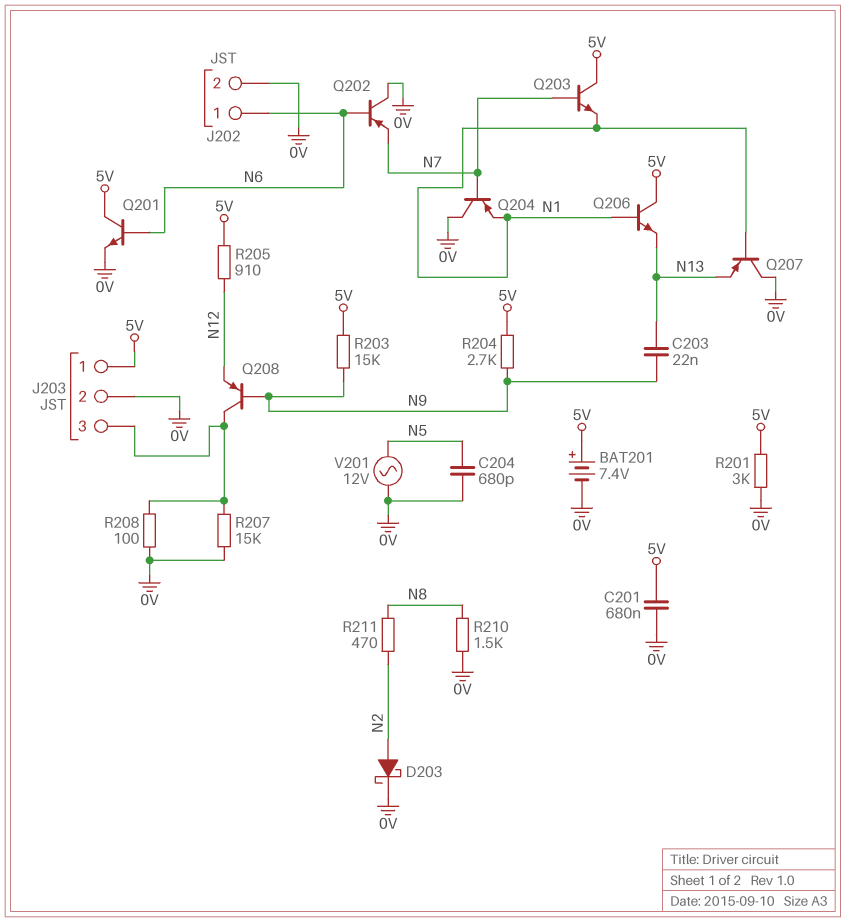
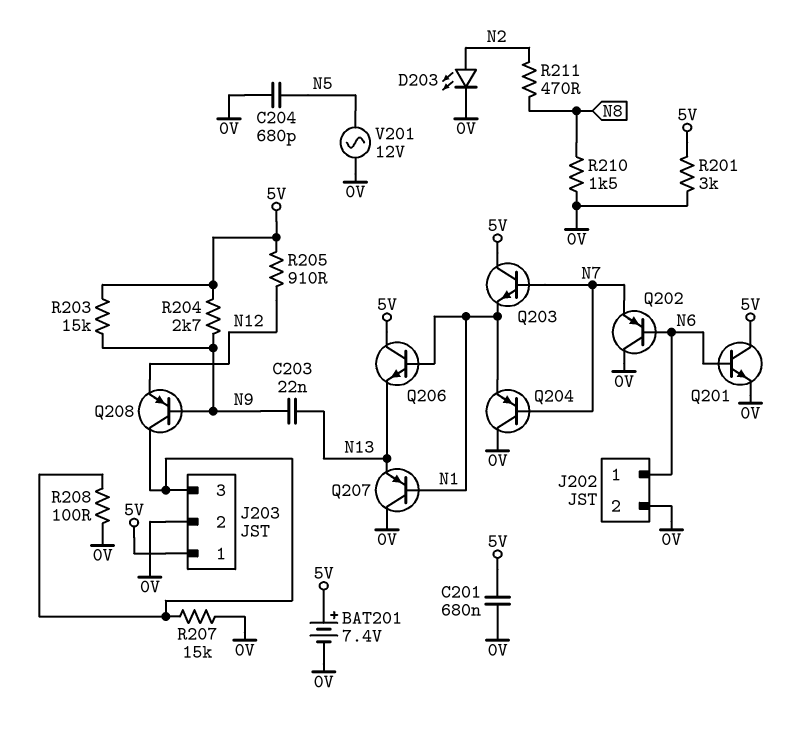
D203: schottky (A N2, K 0V) -> LED (A N2, K 0V)

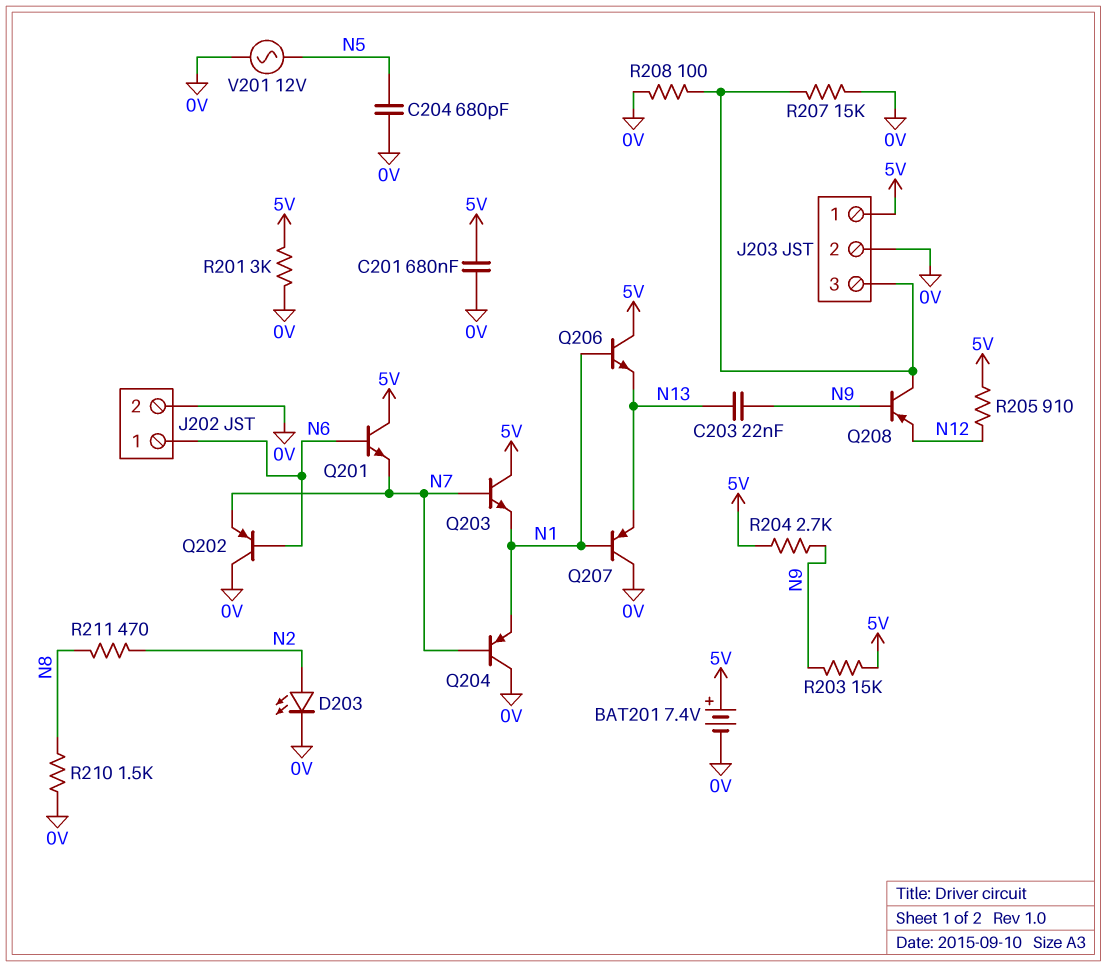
Q201: NPN (B N6, C 5V, E 0V) -> NPN (B N6, C 5V, E N7)

